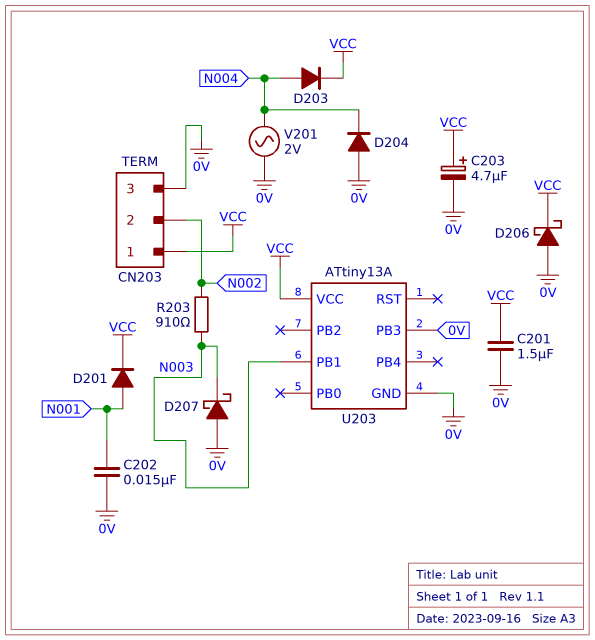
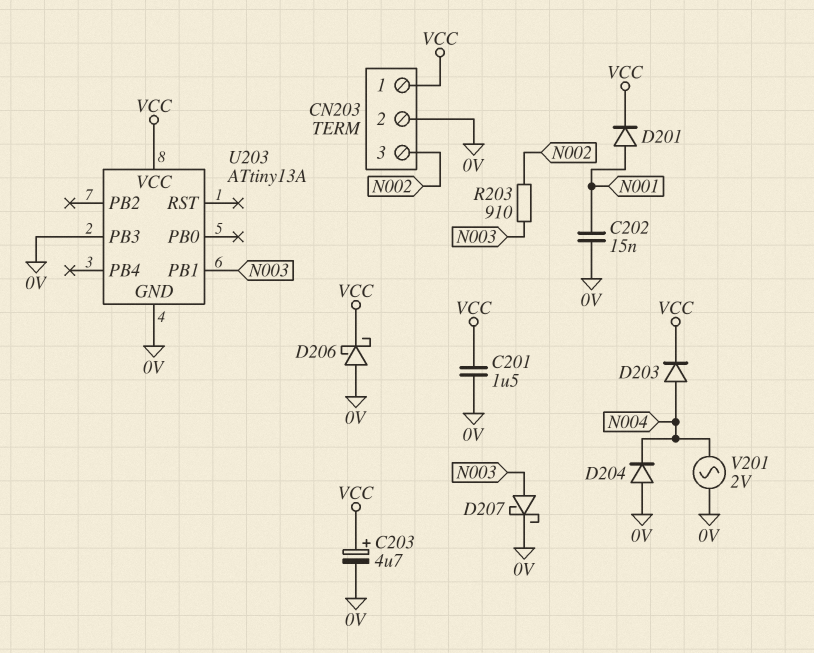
CN203 pin 2: N002 -> 0V
CN203 pin 3: 0V -> N002
D207: schottky (A 0V, K N003) -> schottky (A N003, K 0V)

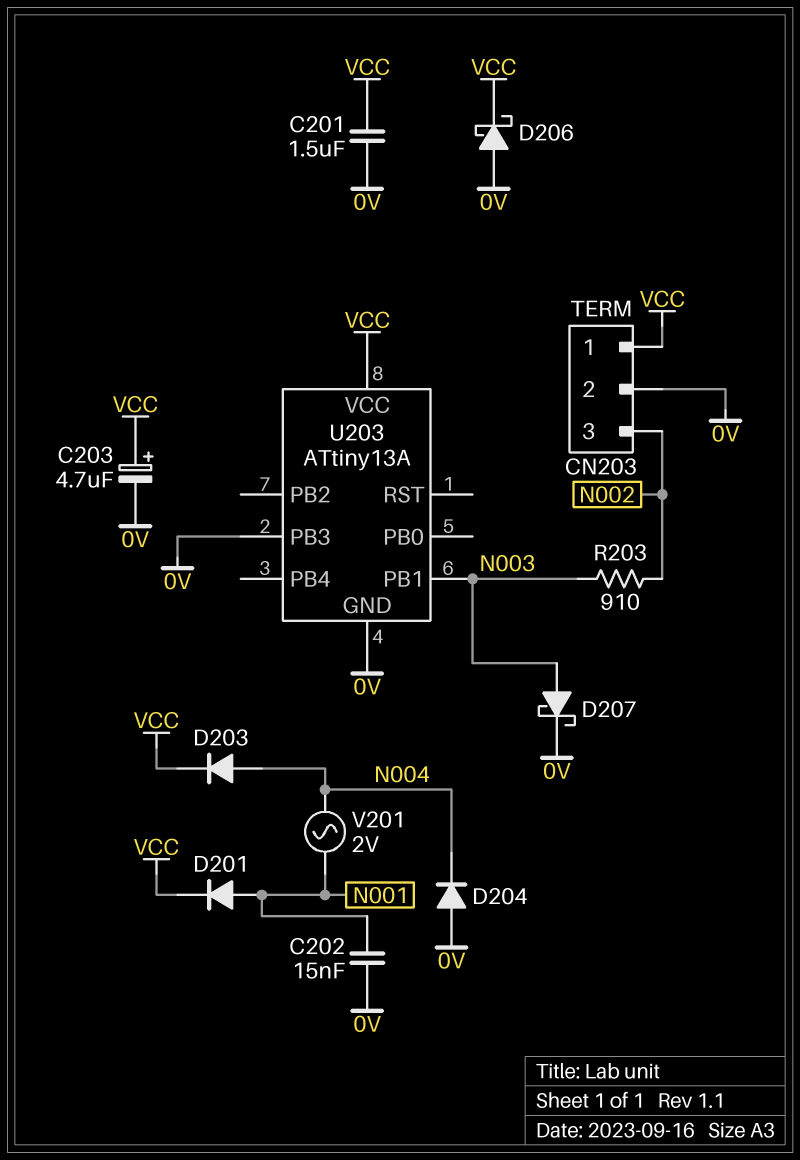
V201: AC 2V (0V, N004) -> AC 2V (N001, N004)

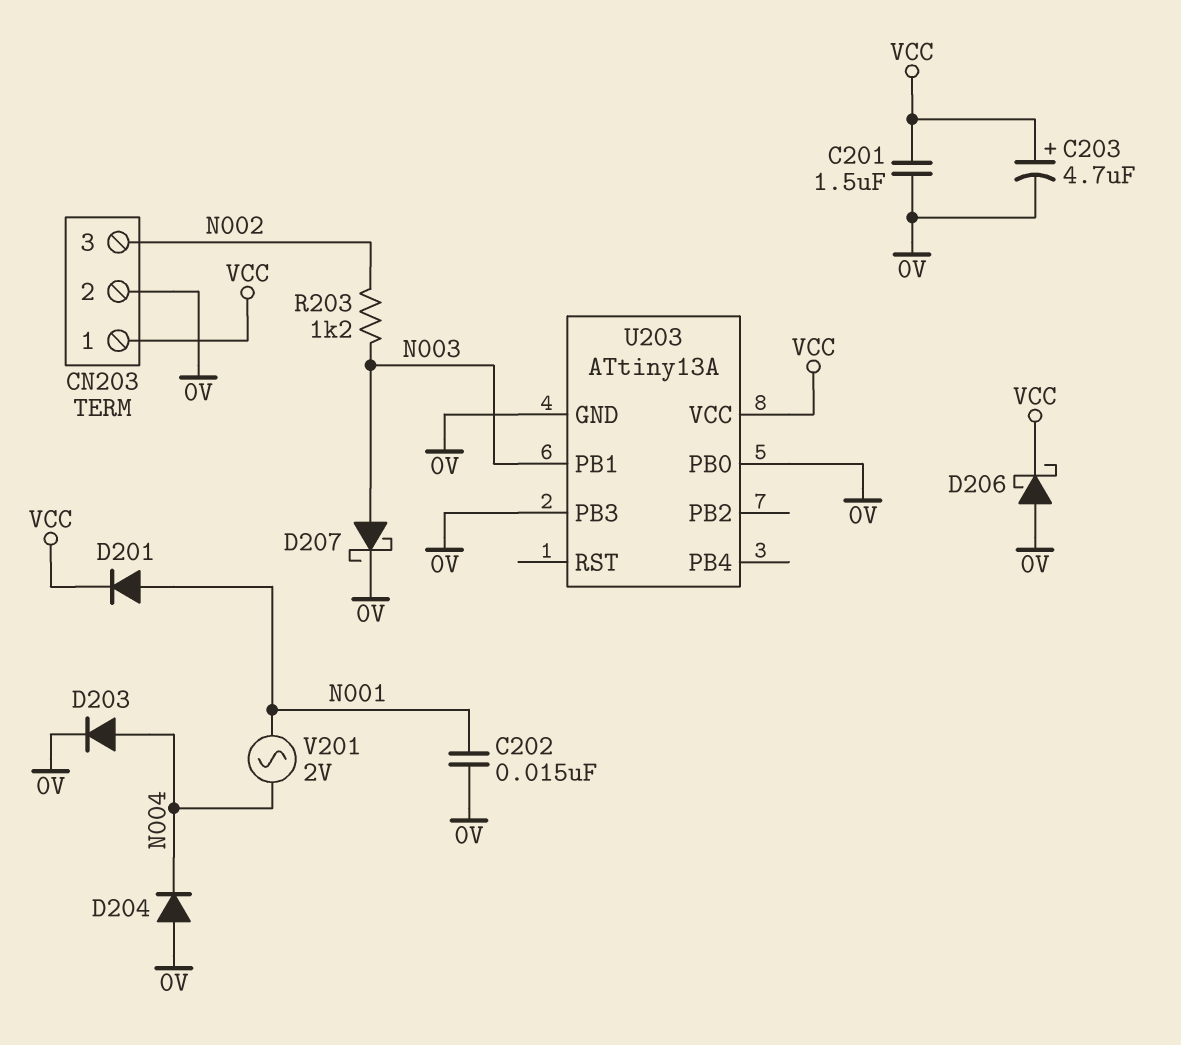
D203: diode (A N004, K VCC) -> diode (A N004, K 0V)
R203: 910 (N002, N003) -> 1.2k (N002, N003)
U203 pin PB0: none -> 0V

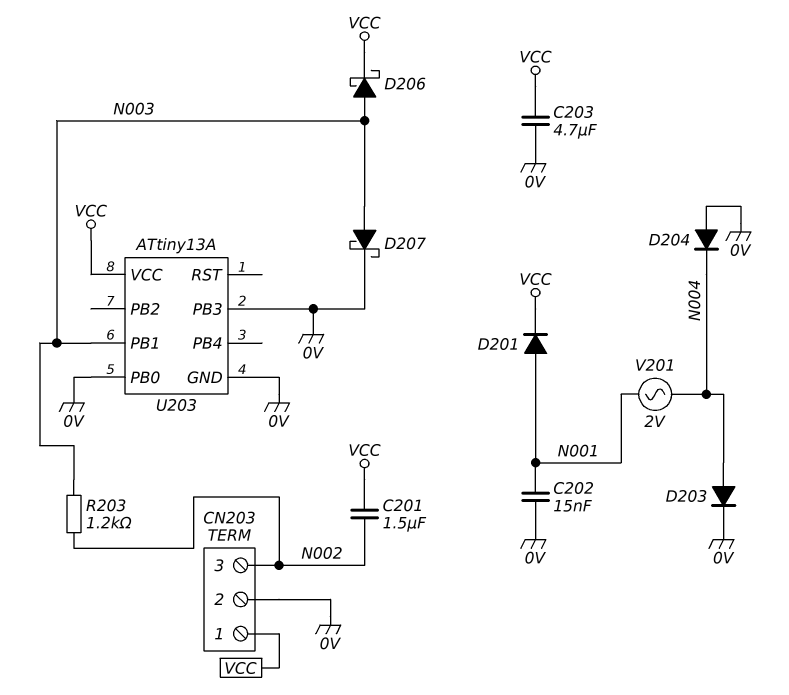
C201: 1.5uF (0V, VCC) -> 1.5uF (N002, VCC)
C203: 4.7uF (plus VCC, minus 0V) -> 4.7uF (0V, VCC)
D206: schottky (A 0V, K VCC) -> schottky (A N003, K VCC)

